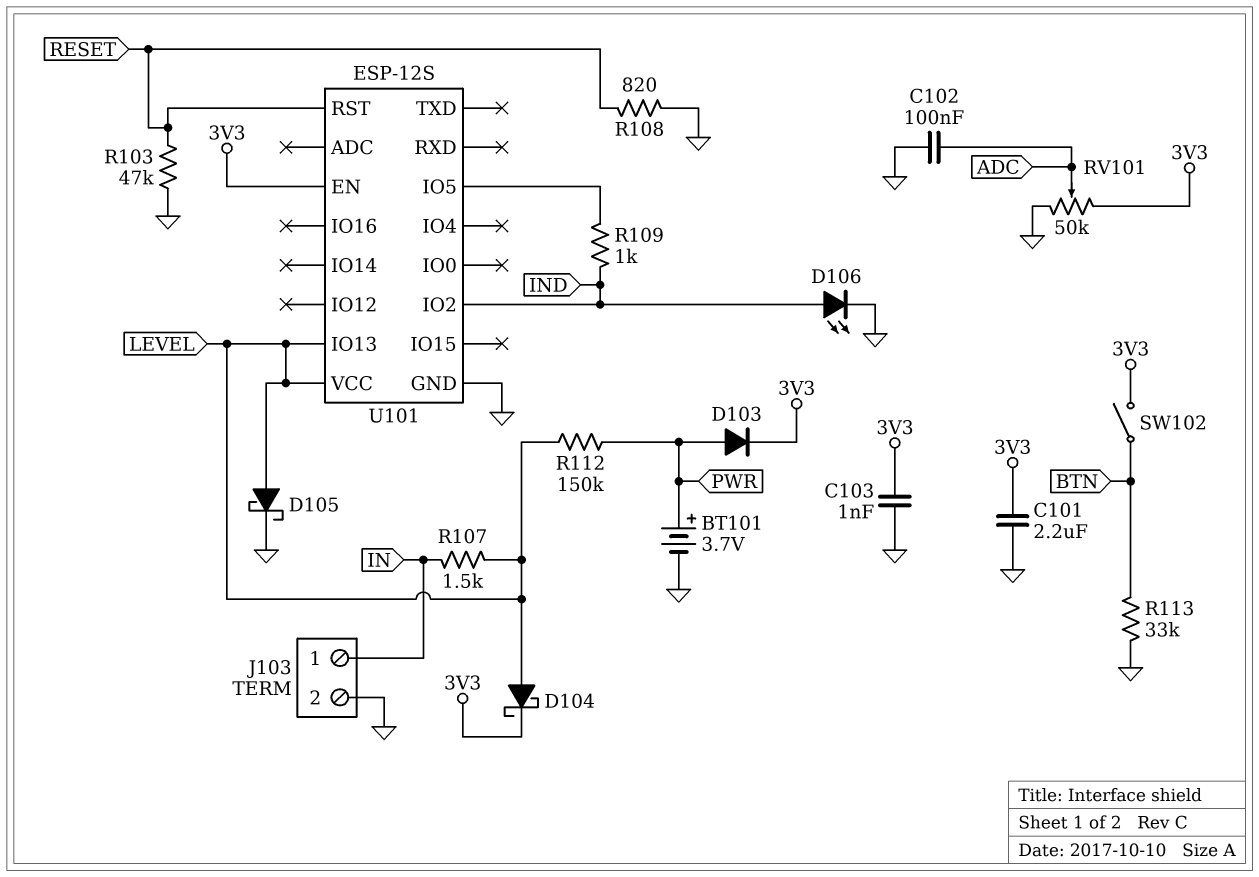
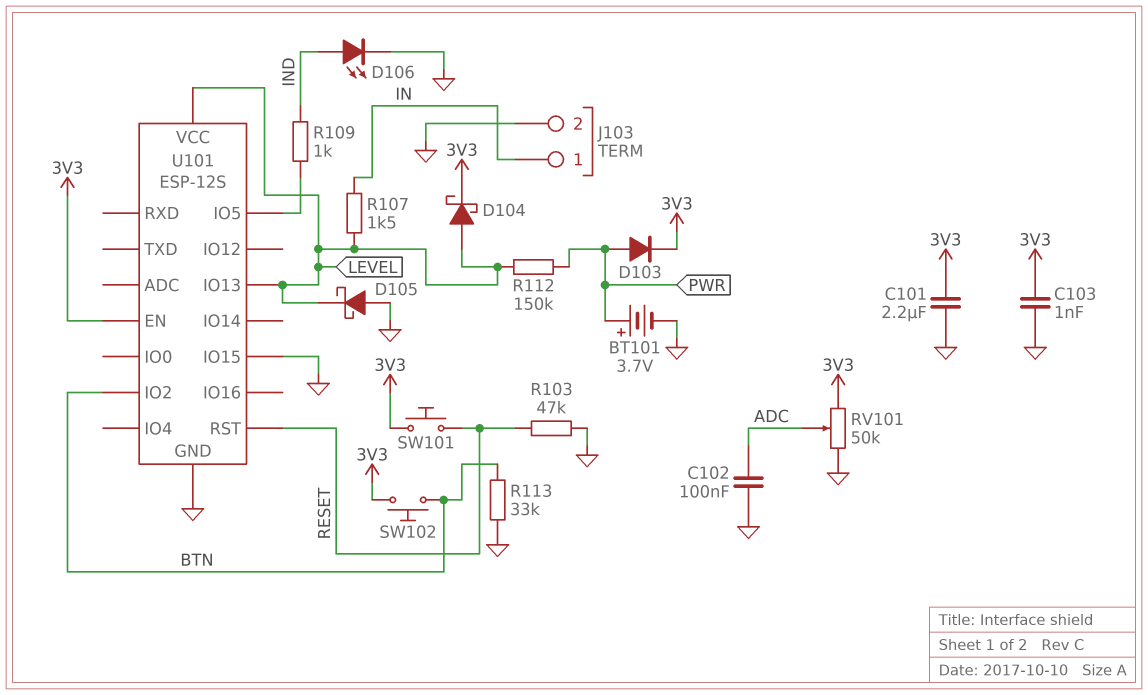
D105: schottky (A LEVEL, K GND) -> schottky (A GND, K LEVEL)
R108: 820 (GND, RESET) -> none
SW101: none -> button (3V3, RESET)
SW102: switch (3V3, BTN) -> button (3V3, BTN)
U101 pin IO2: IND -> BTN
U101 pin IO15: none -> GND

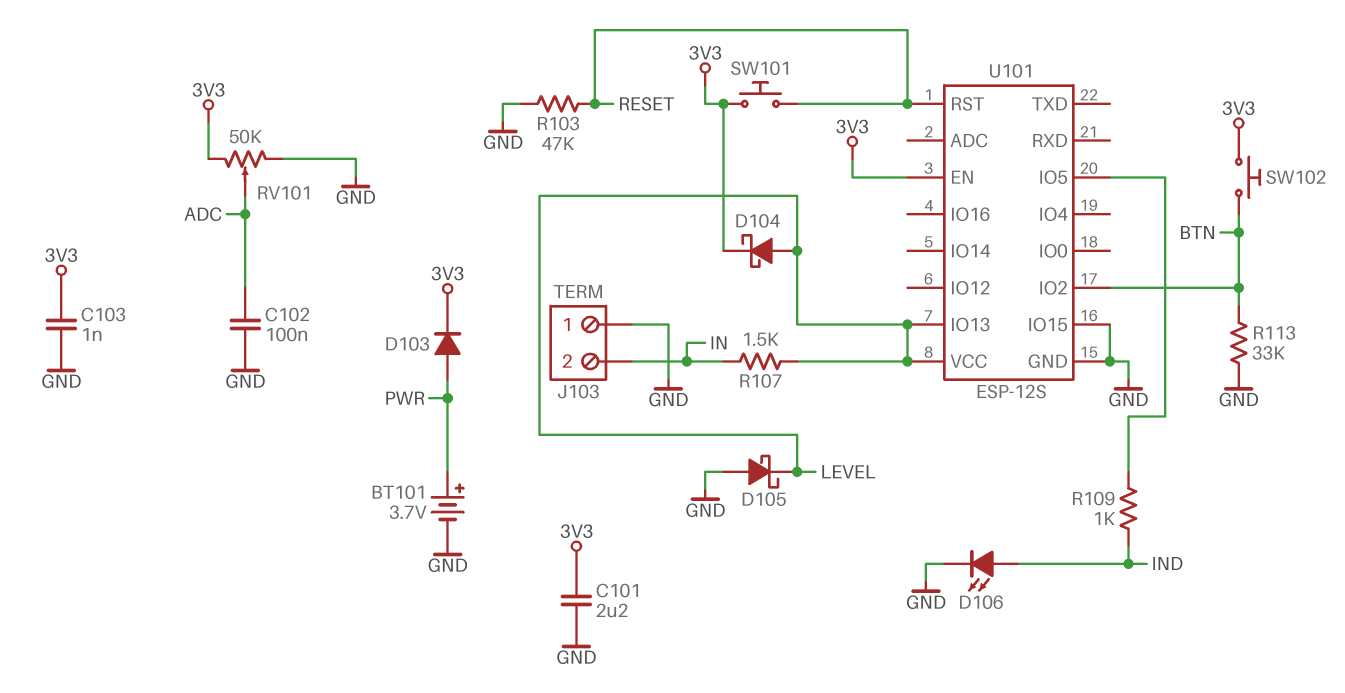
J103 pin 1: IN -> GND
J103 pin 2: GND -> IN
R112: 150k (LEVEL, PWR) -> none

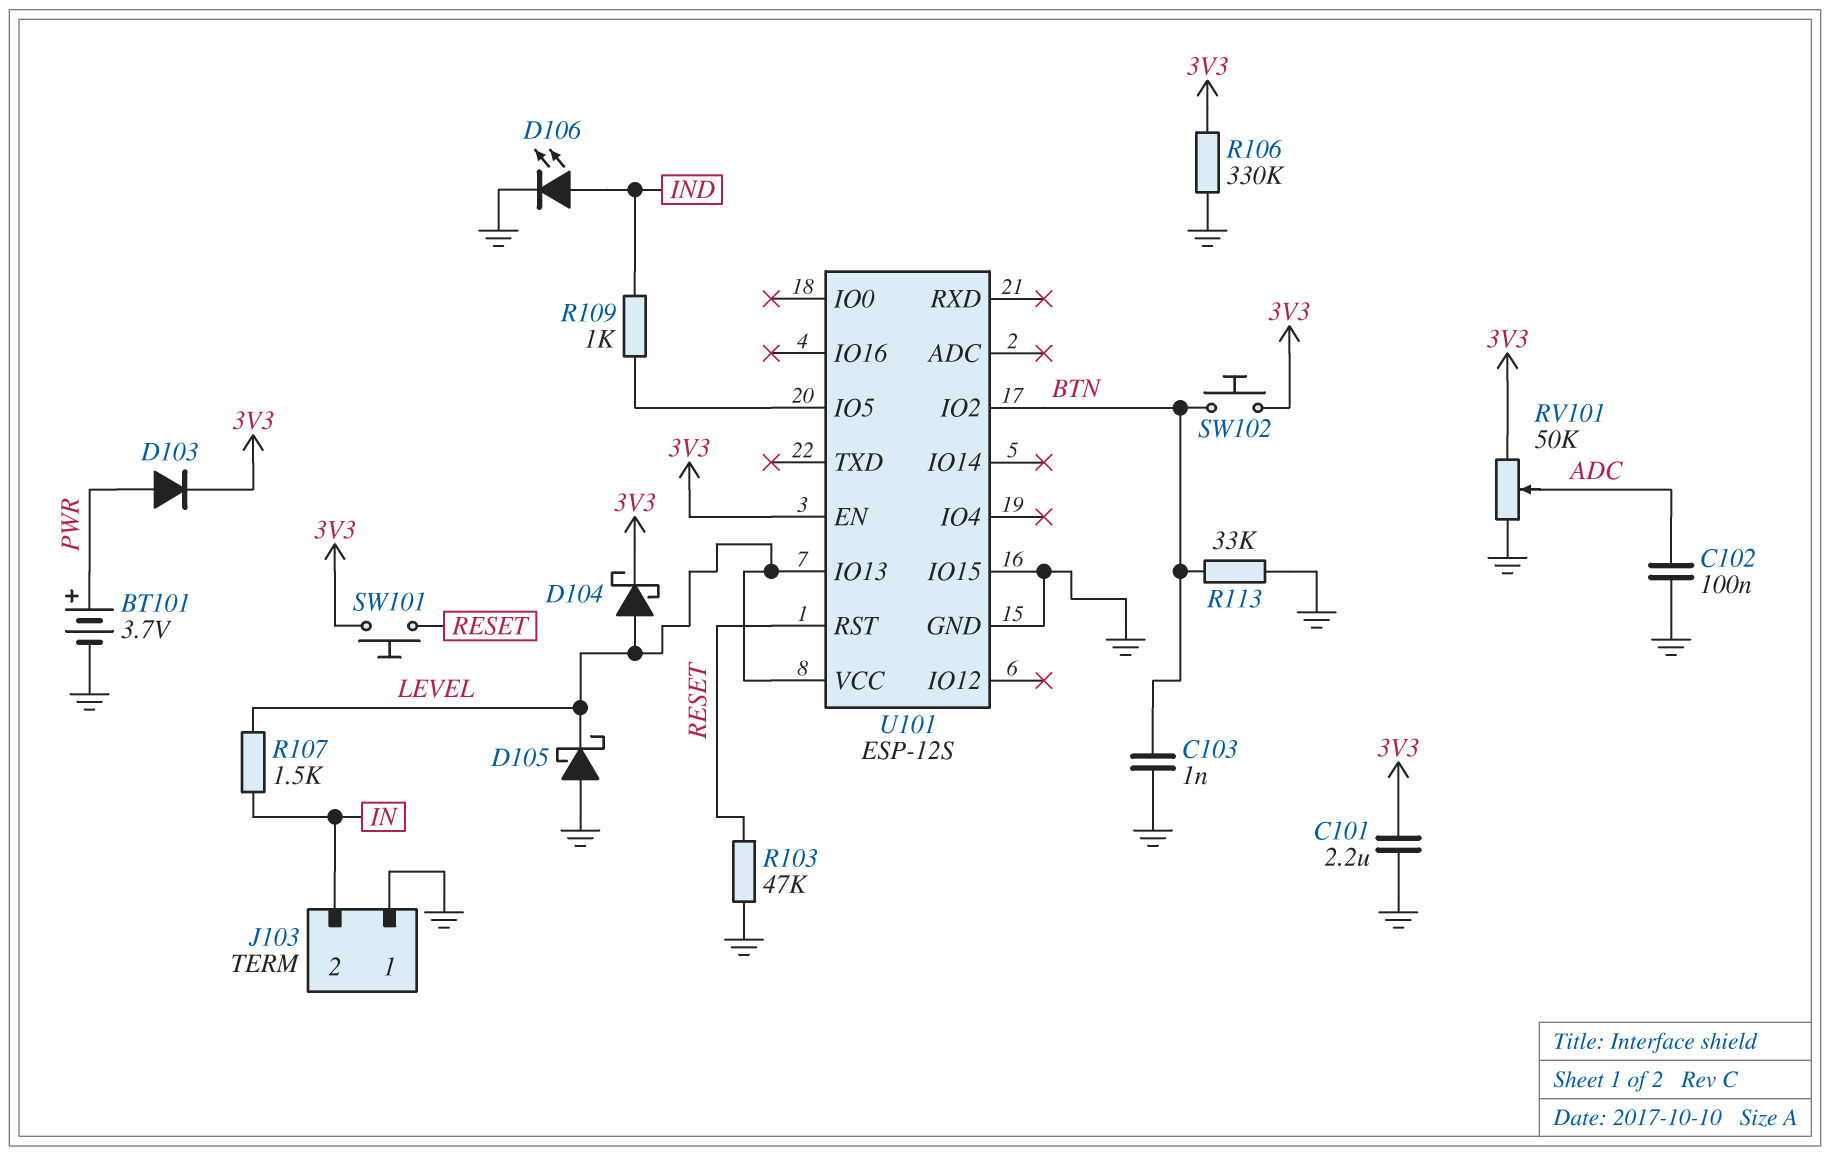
C103: 1nF (3V3, GND) -> 1nF (BTN, GND)
R106: none -> 330k (3V3, GND)

